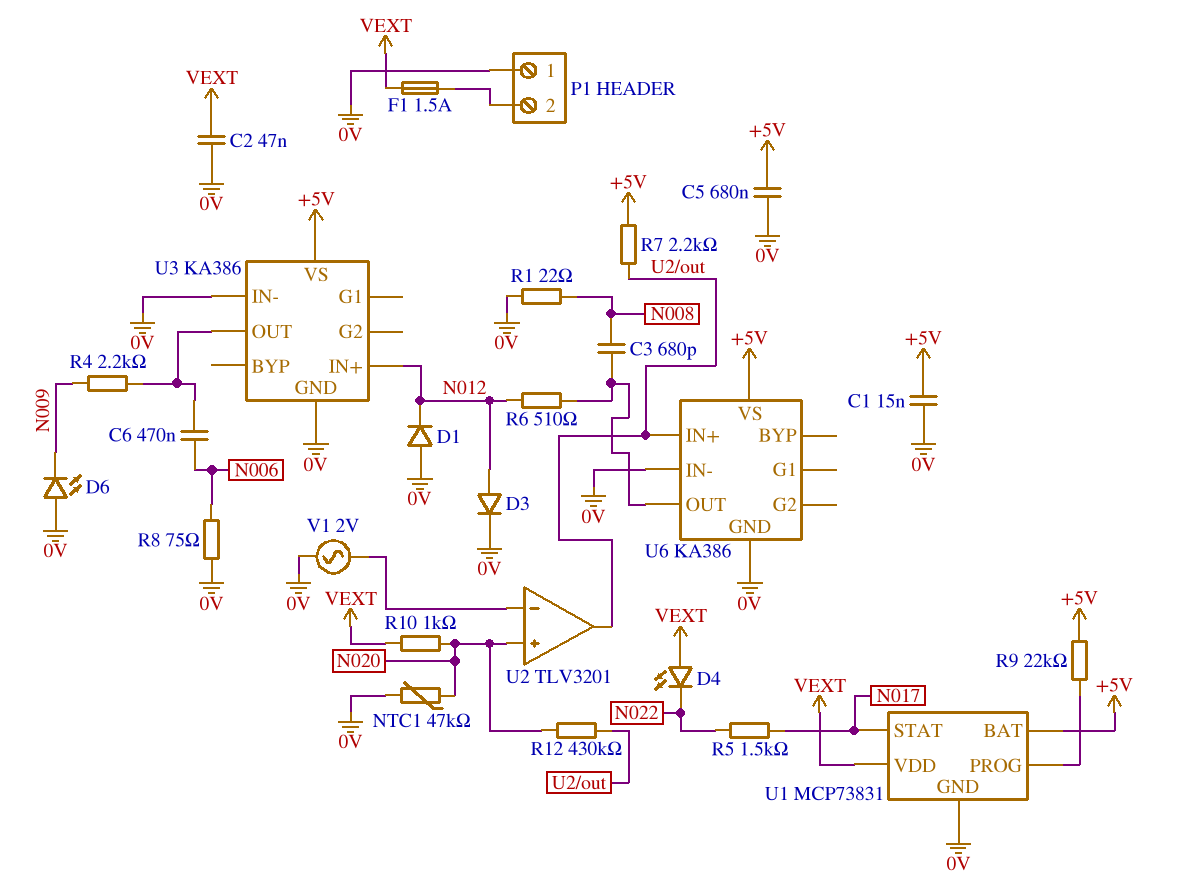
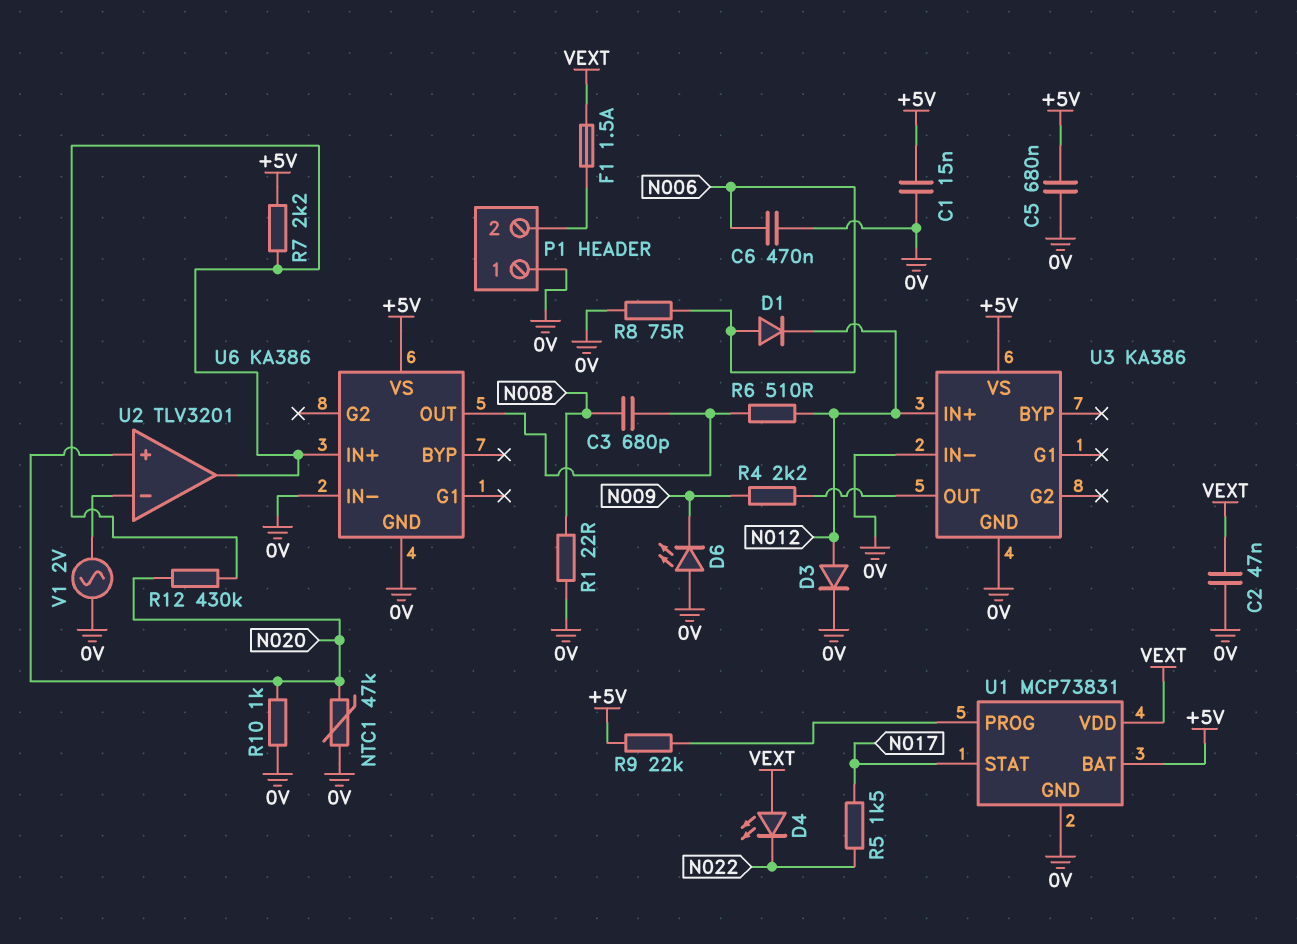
C6: 470nF (N006, U3/OUT) -> 470nF (0V, N006)
D1: diode (A 0V, K N012) -> diode (A N006, K N012)
R10: 1k (N020, VEXT) -> 1k (0V, N020)

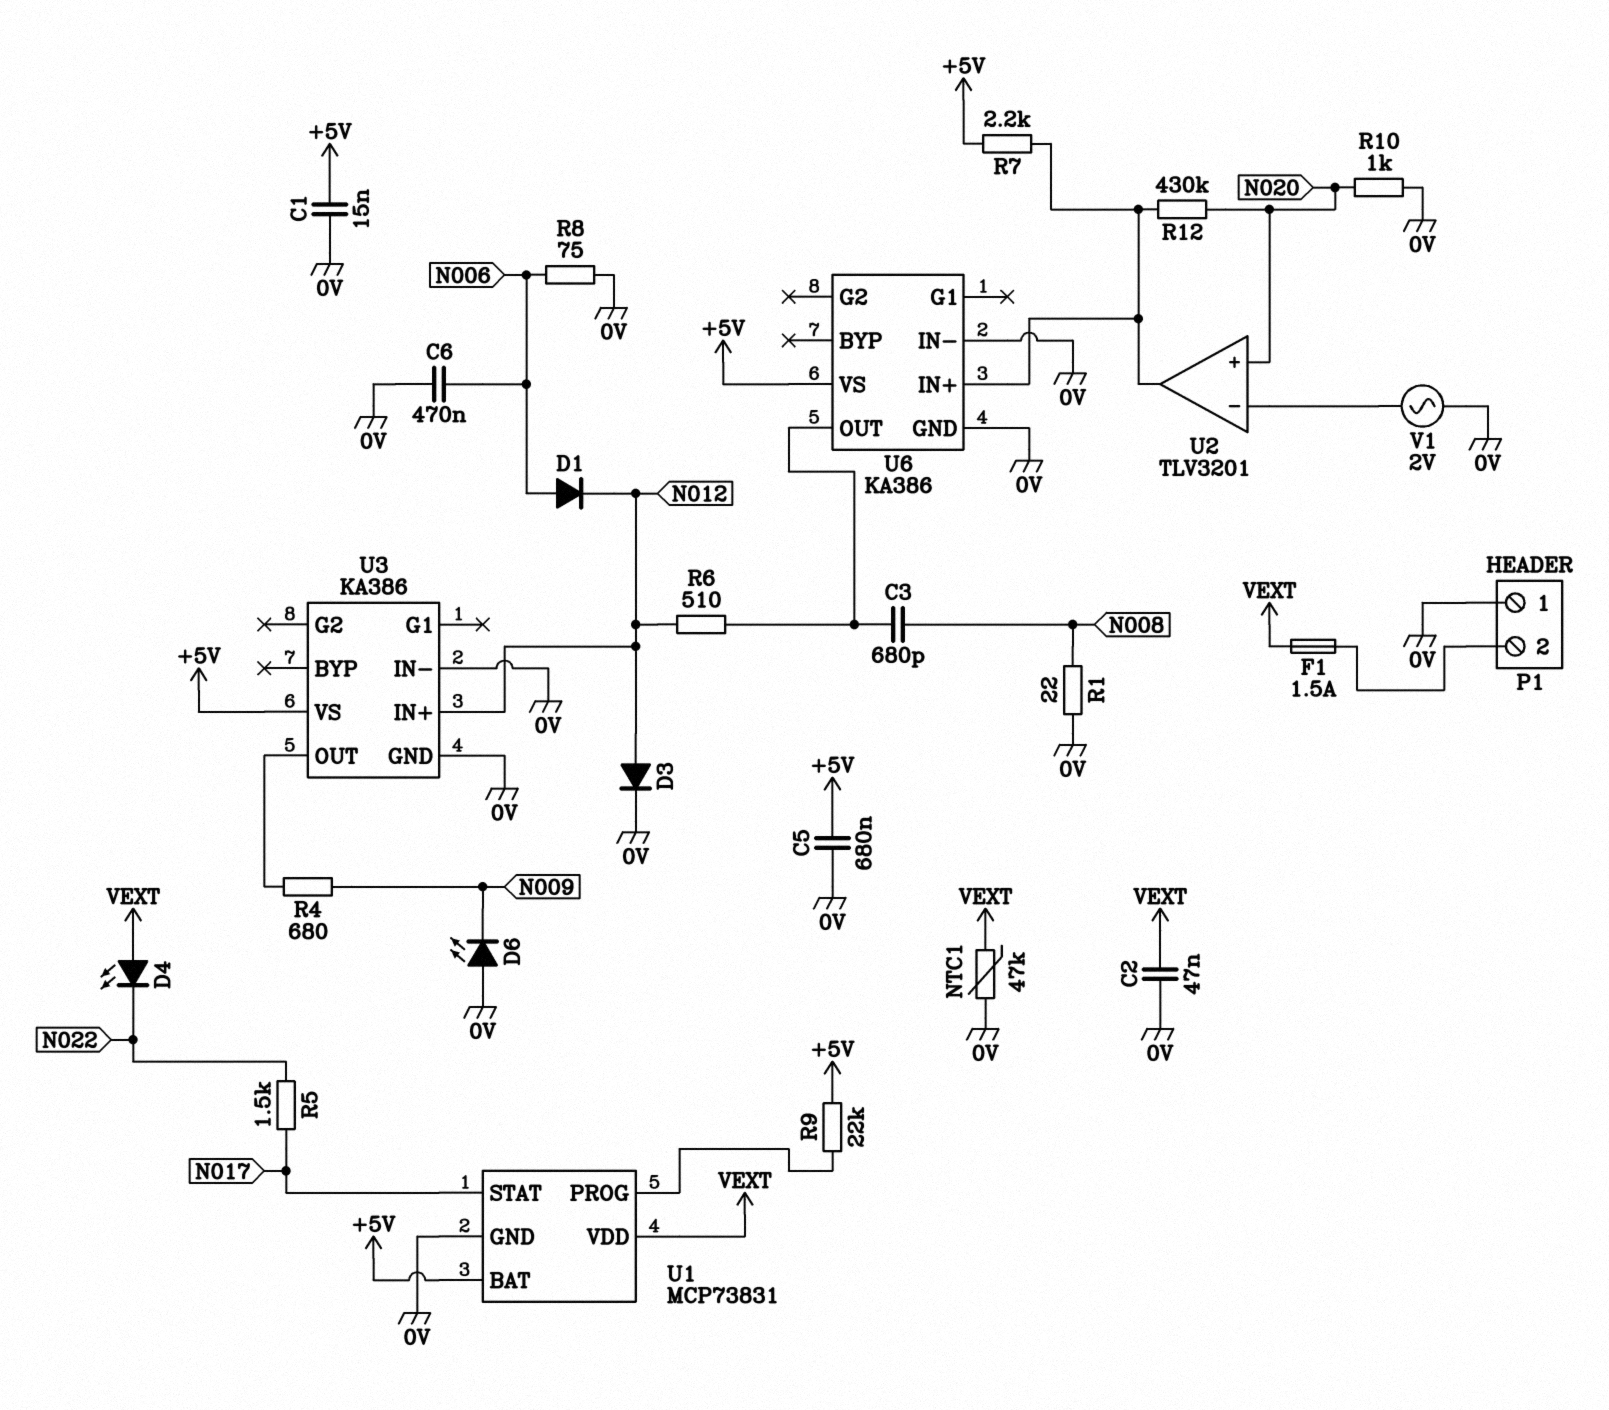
NTC1: 47k (0V, N020) -> 47k (0V, VEXT)
R4: 2.2k (N009, U3/OUT) -> 680 (N009, U3/OUT)

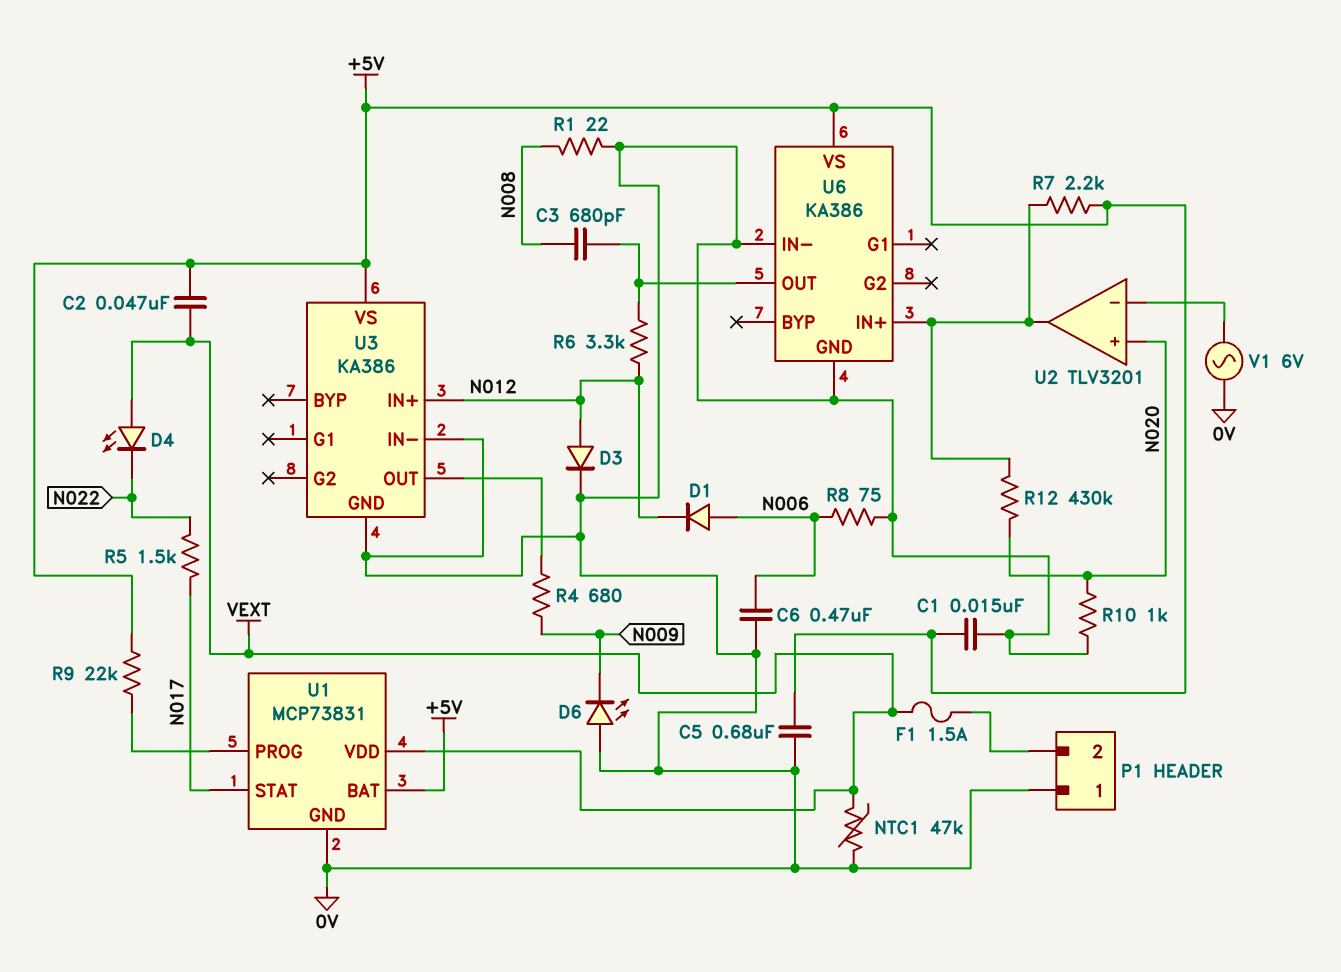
C2: 47nF (0V, VEXT) -> 47nF (+5V, VEXT)
R6: 510 (N012, U6/OUT) -> 3.3k (N012, U6/OUT)
V1: AC 2V (0V, U2/in-) -> AC 6V (0V, U2/in-)

